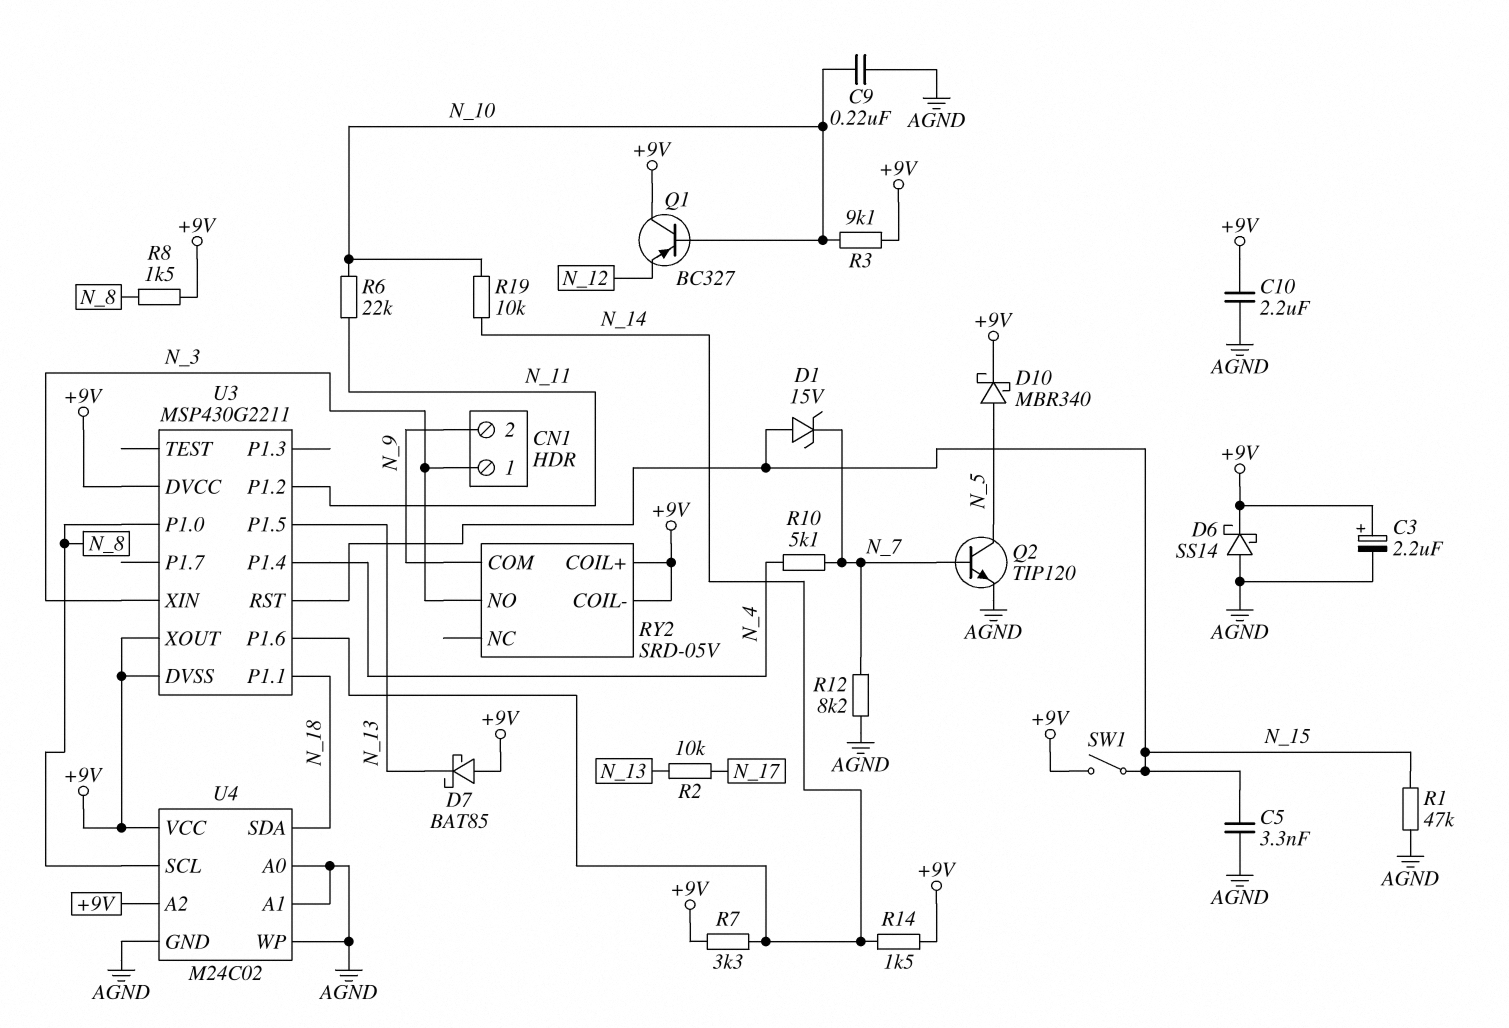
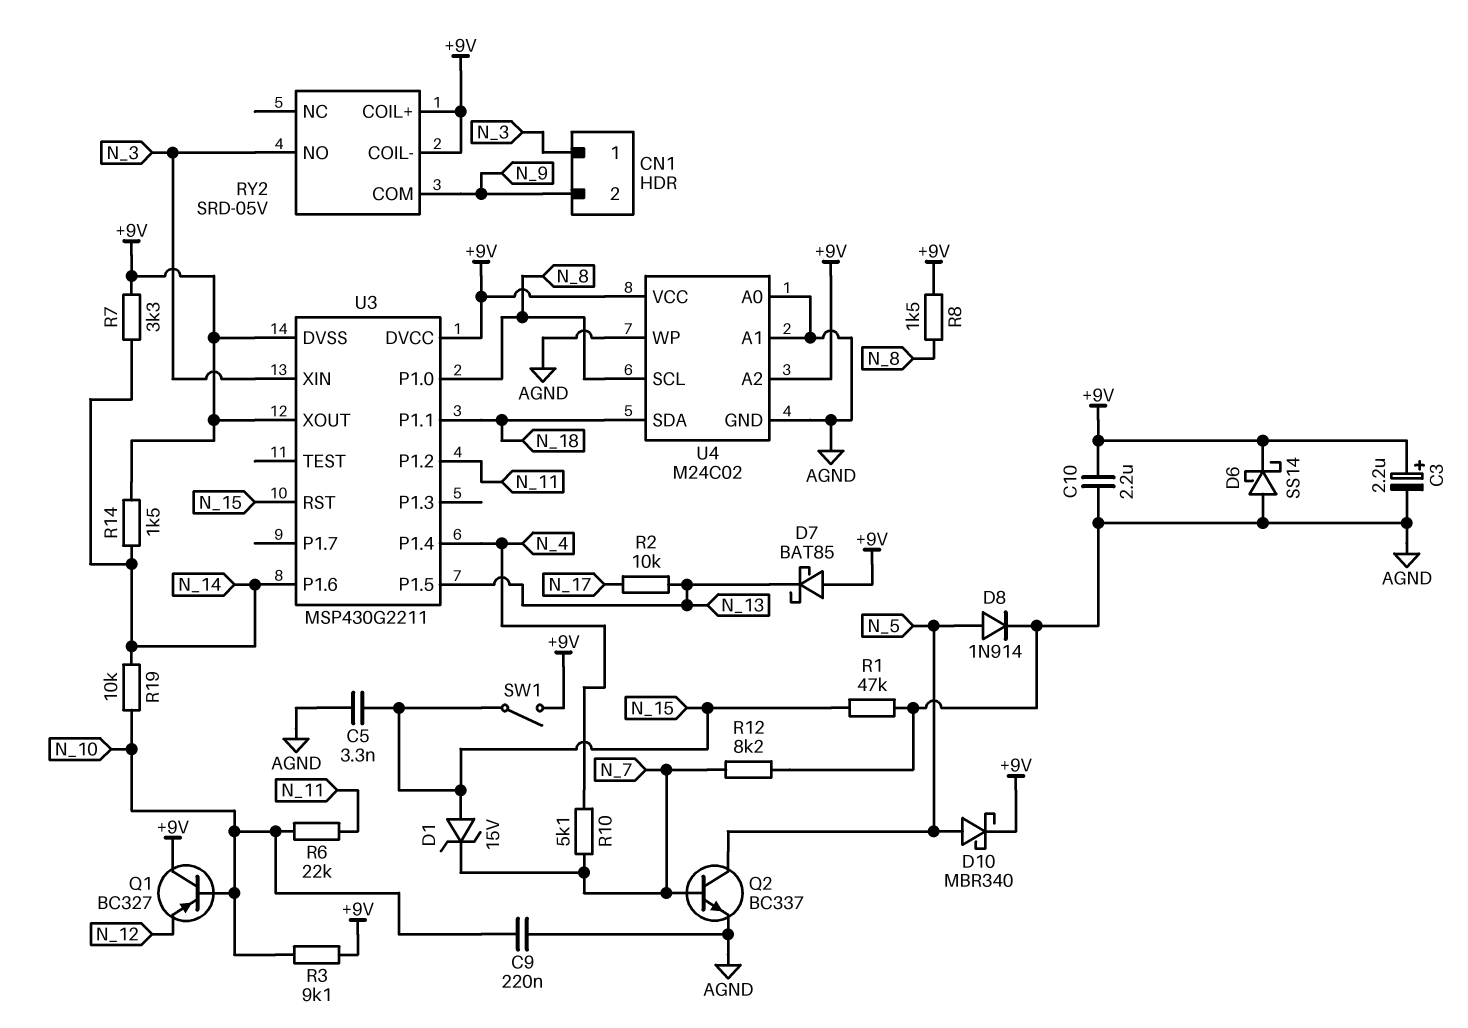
D8: none -> diode 1N914 (A N_5, K AGND)
Q2: NPN TIP120 (B N_7, C N_5, E AGND) -> NPN BC337 (B N_7, C N_5, E AGND)

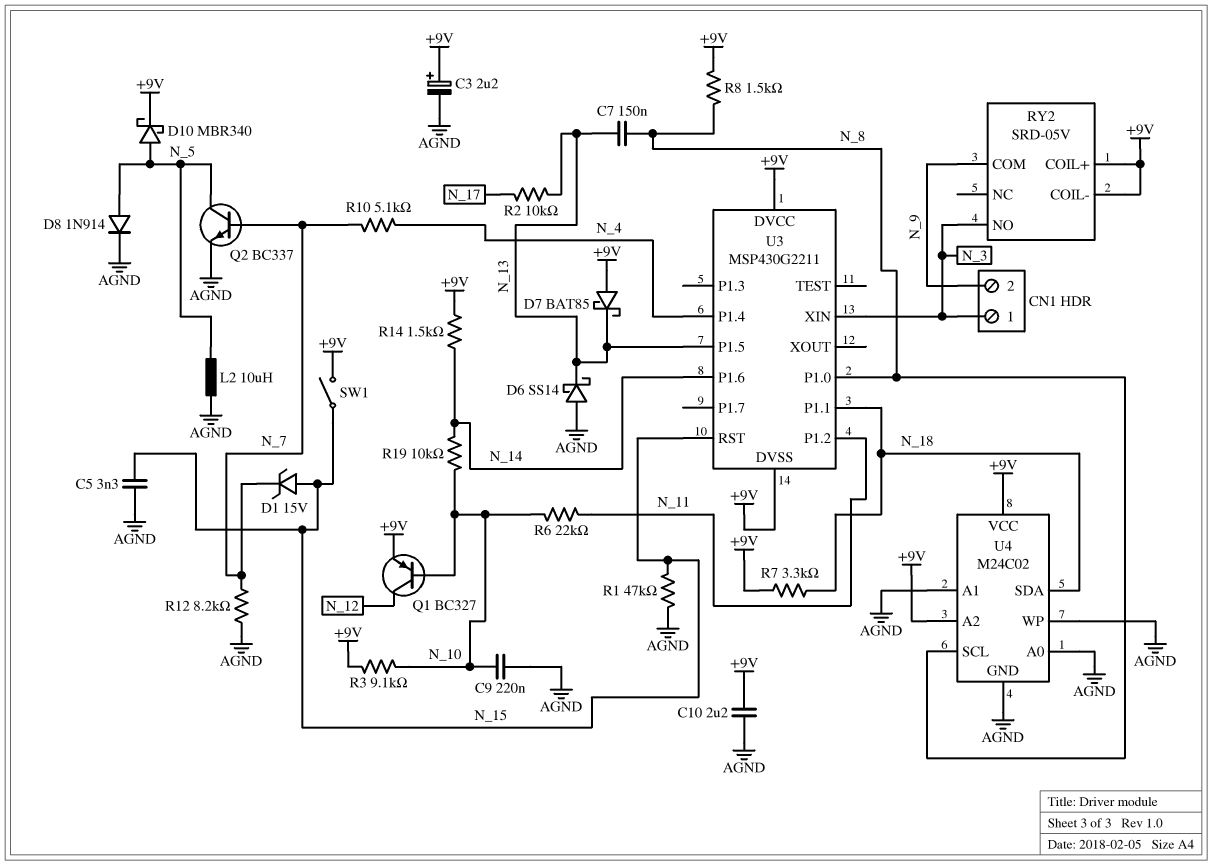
C7: none -> 150nF (N_8, N_13)
D6: schottky SS14 (A AGND, K +9V) -> schottky SS14 (A AGND, K N_13)
L2: none -> 10uH (AGND, N_5)
Q1: PNP BC327 (B N_10, C +9V, E N_12) -> PNP BC327 (B N_10, C N_12, E +9V)
R7: 3.3k (+9V, N_14) -> 3.3k (+9V, N_18)
U3 pin XOUT: +9V -> none

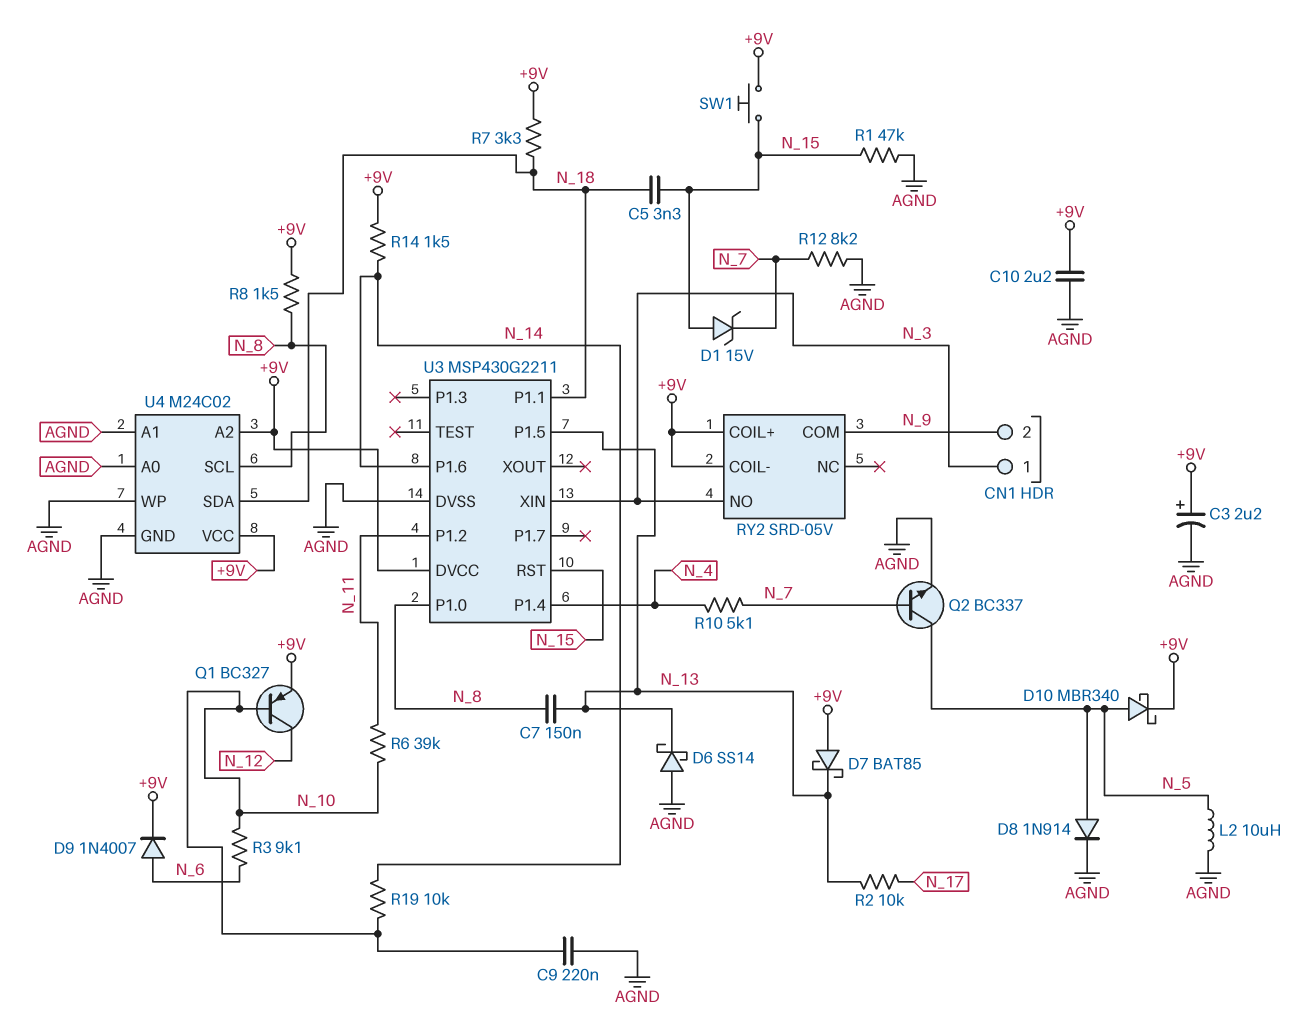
C5: 3.3nF (AGND, N_15) -> 3.3nF (N_15, N_18)
D9: none -> diode 1N4007 (A N_6, K +9V)
R3: 9.1k (+9V, N_10) -> 9.1k (N_6, N_10)
R6: 22k (N_10, N_11) -> 39k (N_10, N_11)
SW1: switch (+9V, N_15) -> button (+9V, N_15)
U3 pin DVSS: +9V -> AGND

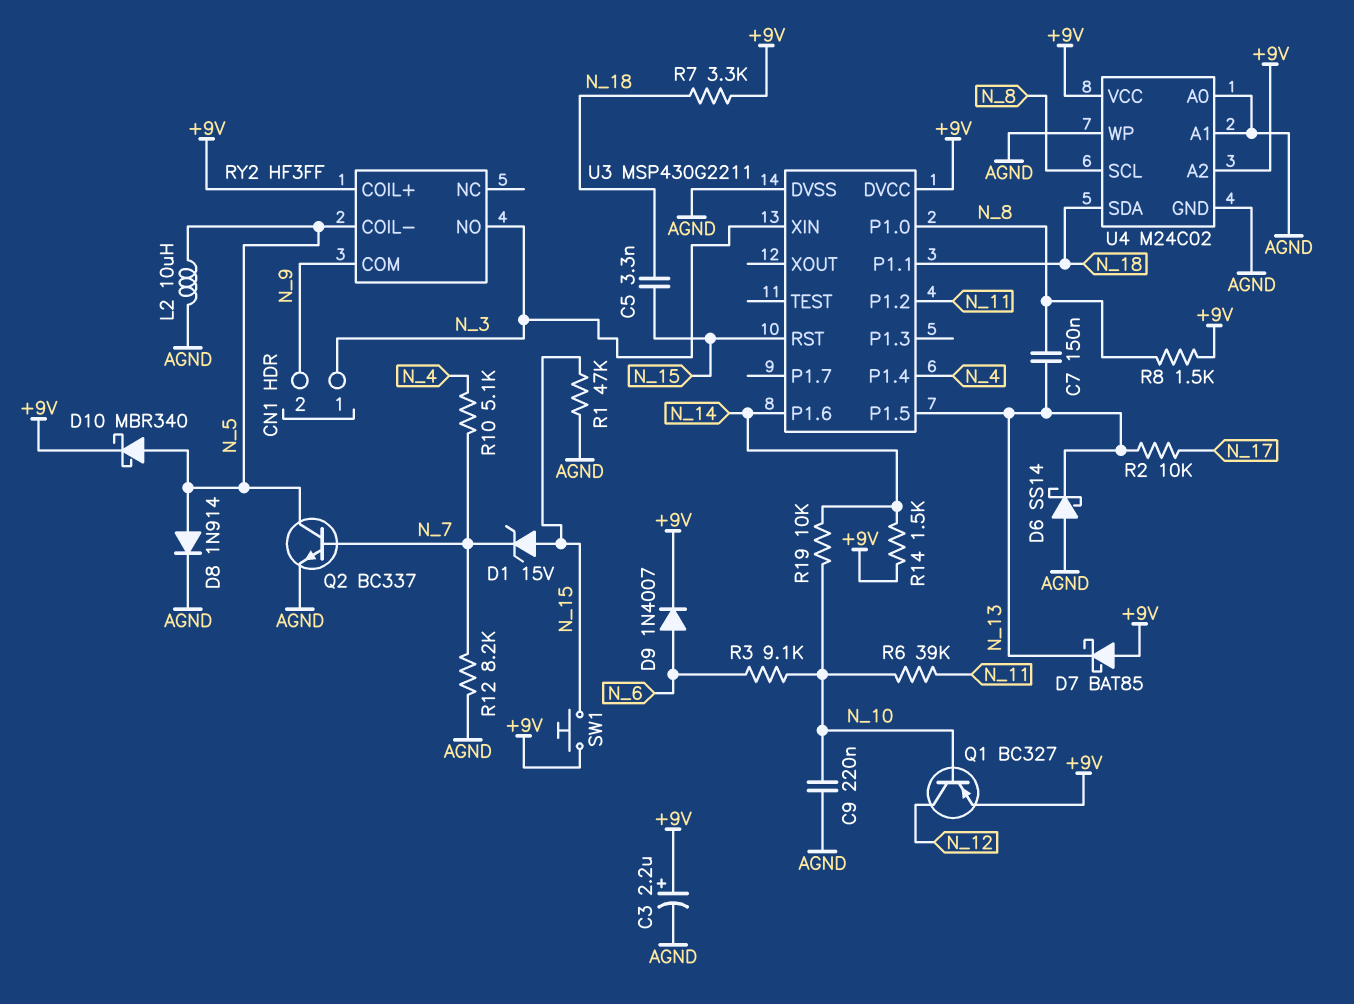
C10: 2.2uF (+9V, AGND) -> none
RY2: SRD-05V -> HF3FF
RY2 pin COIL-: +9V -> N_5

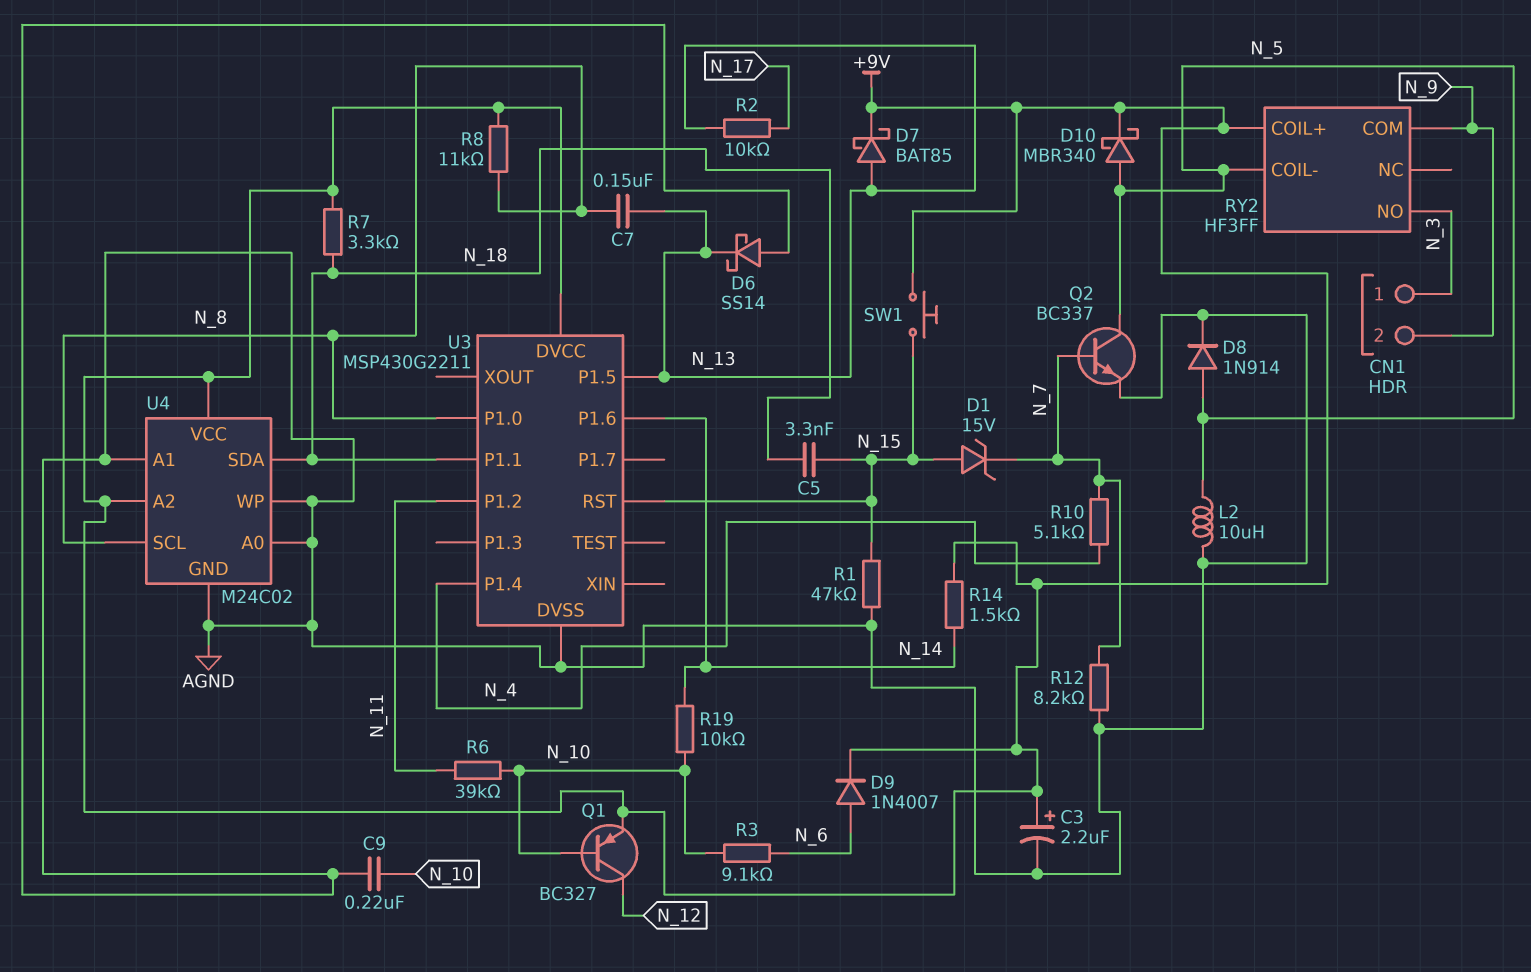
D7: schottky BAT85 (A +9V, K N_13) -> schottky BAT85 (A N_13, K +9V)
R8: 1.5k (+9V, N_8) -> 11k (+9V, N_8)
U3 pin XIN: N_3 -> none

